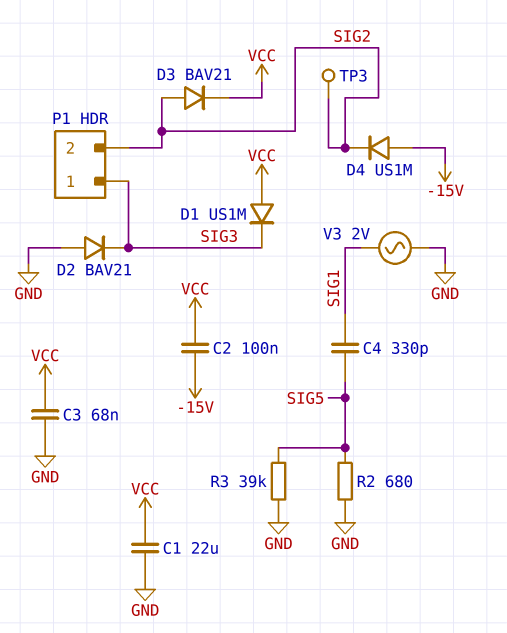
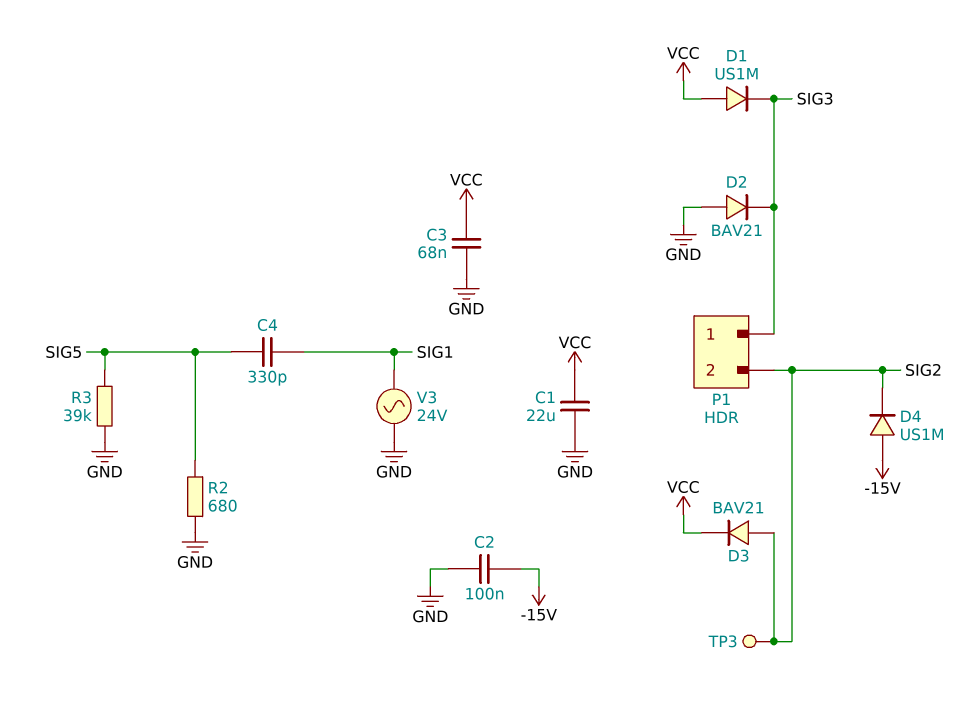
C2: 100nF (-15V, VCC) -> 100nF (-15V, GND)
V3: AC 2V (GND, SIG1) -> AC 24V (GND, SIG1)

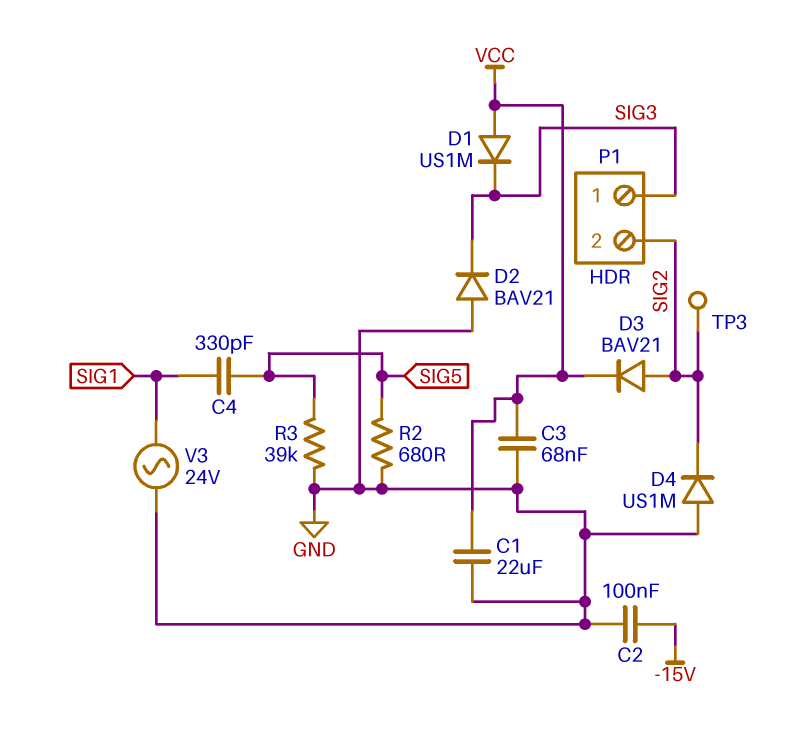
D4: diode US1M (A -15V, K SIG2) -> diode US1M (A GND, K SIG2)

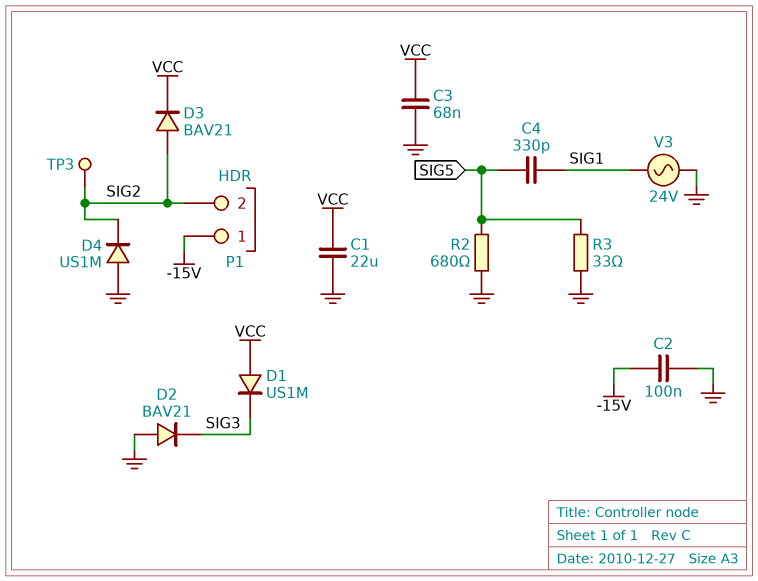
P1 pin 1: SIG3 -> -15V
R3: 39k (GND, SIG5) -> 33 (GND, SIG5)

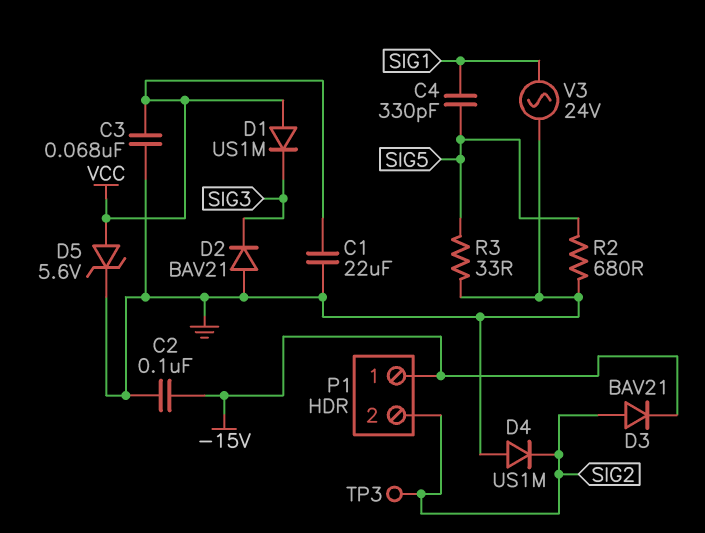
D3: diode BAV21 (A SIG2, K VCC) -> diode BAV21 (A SIG2, K -15V)
D5: none -> zener 5.6V (A VCC, K GND)

